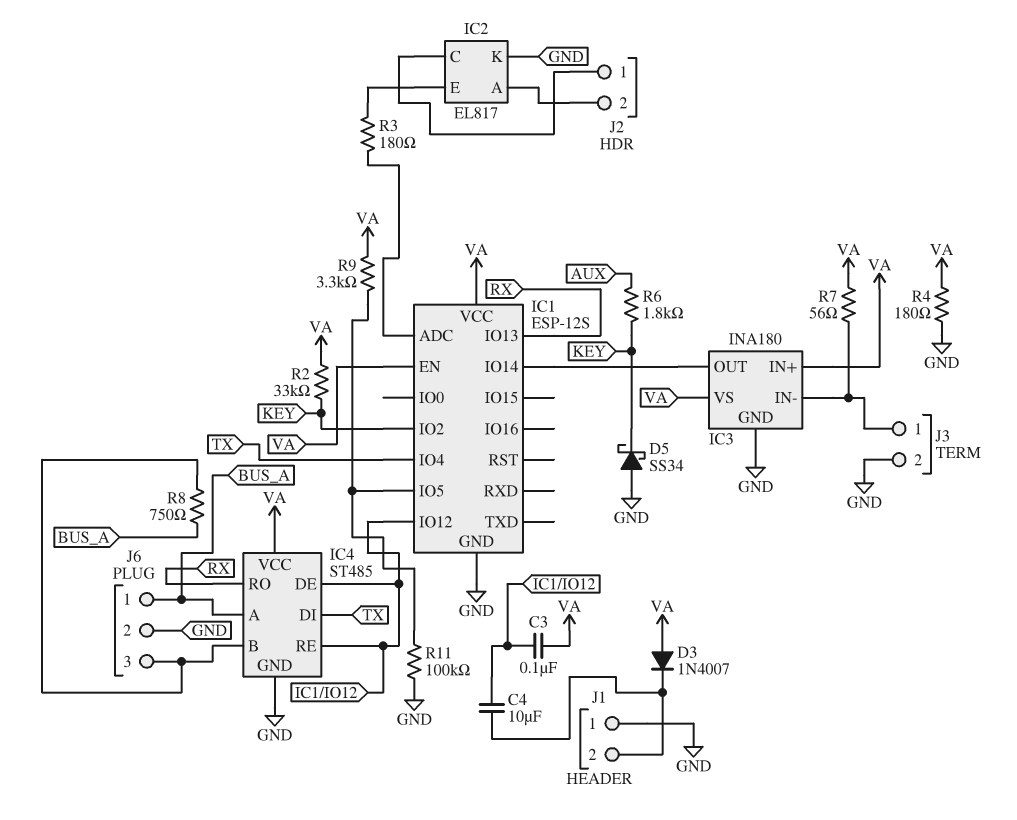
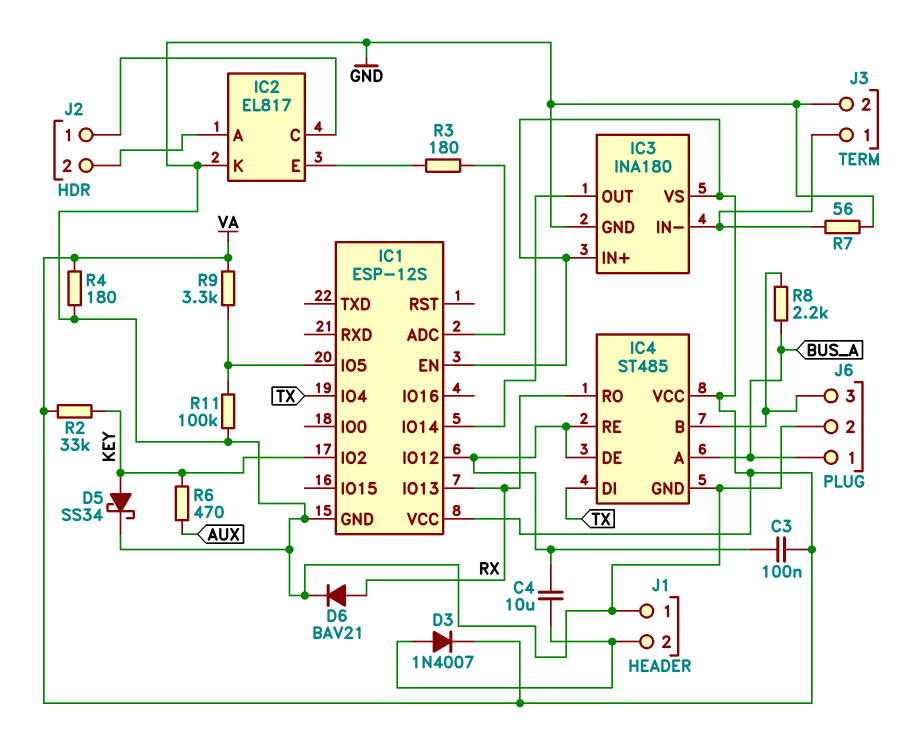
D3: diode 1N4007 (A VA, K J1/2) -> diode 1N4007 (A J1/2, K VA)
D5: schottky SS34 (A GND, K KEY) -> schottky SS34 (A KEY, K GND)
D6: none -> diode BAV21 (A RX, K GND)
R6: 1.8k (AUX, KEY) -> 470 (AUX, KEY)
R7: 56 (IC3/IN-, VA) -> 56 (GND, IC3/IN-)
R8: 750 (BUS_A, IC4/B) -> 2.2k (BUS_A, IC4/B)

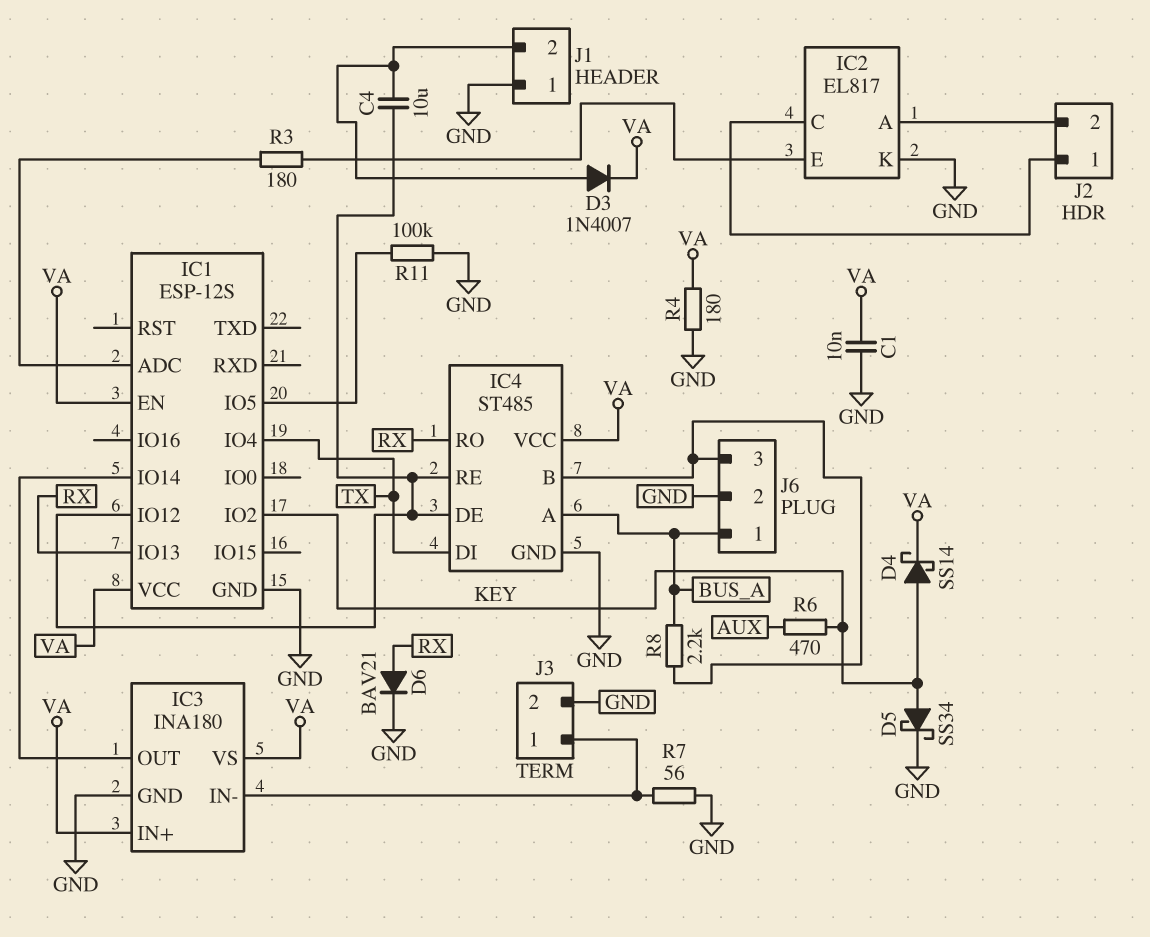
C1: none -> 10nF (GND, VA)
C3: 100nF (IC1/IO12, VA) -> none
D4: none -> schottky SS14 (A KEY, K VA)
R2: 33k (KEY, VA) -> none
R9: 3.3k (IC1/IO5, VA) -> none

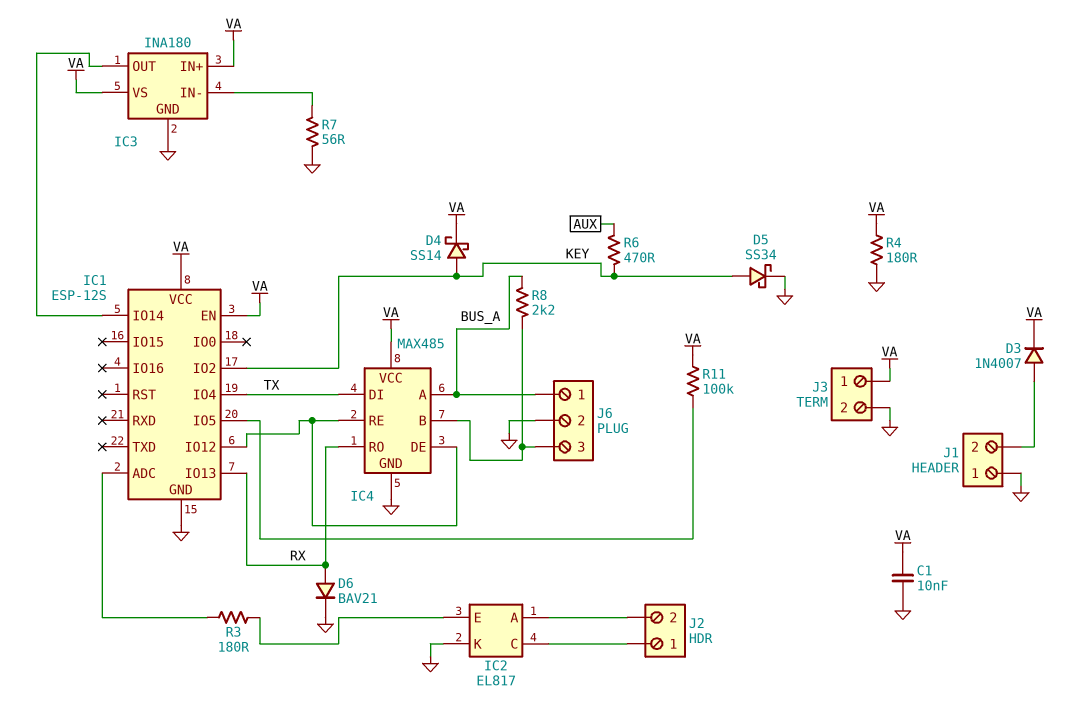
C4: 10uF (IC1/IO12, J1/2) -> none
IC4: ST485 -> MAX485
J3 pin 1: IC3/IN- -> VA
R11: 100k (GND, IC1/IO5) -> 100k (IC1/IO5, VA)

